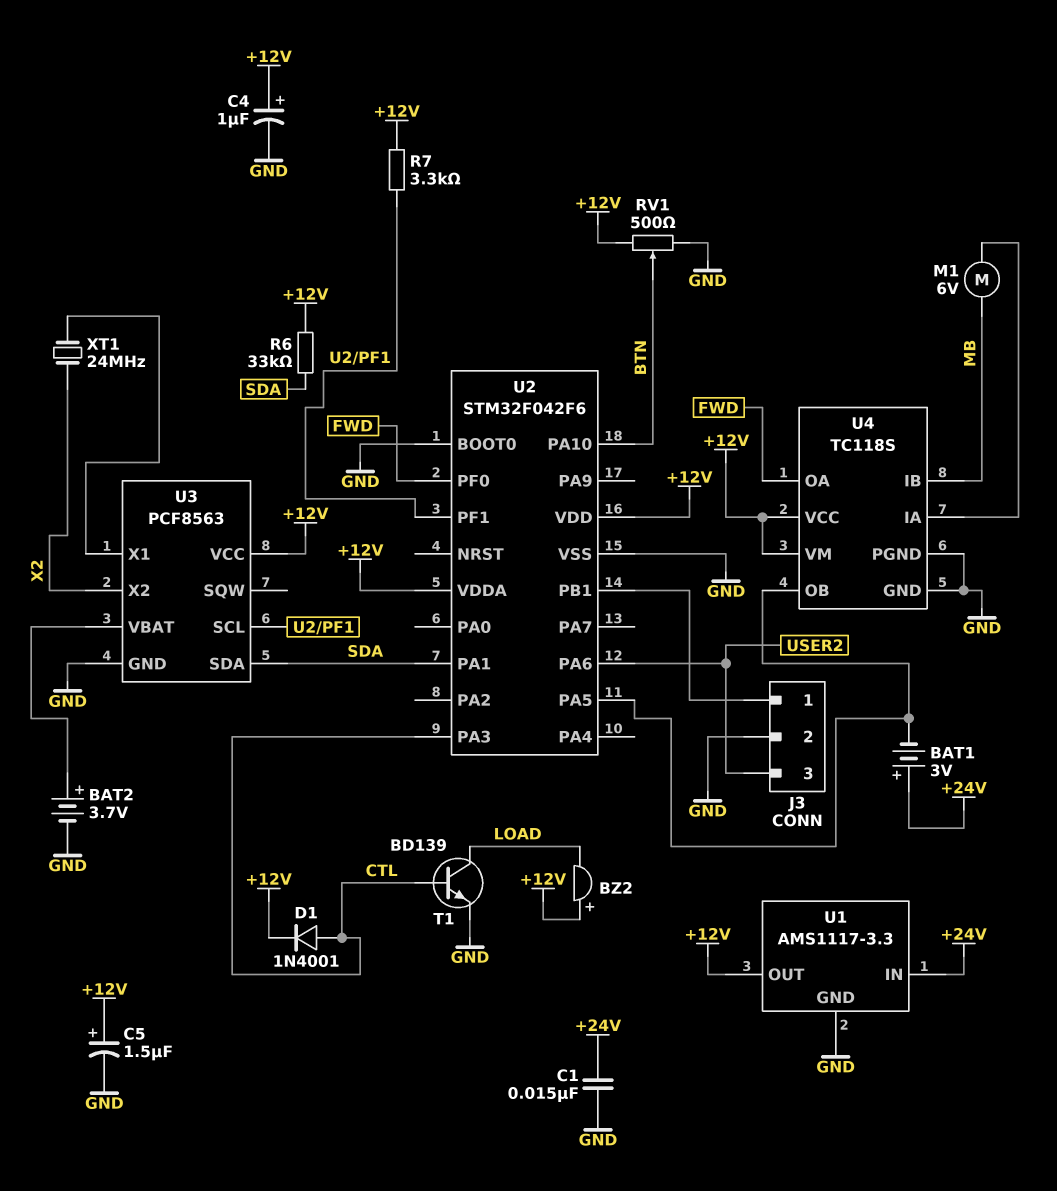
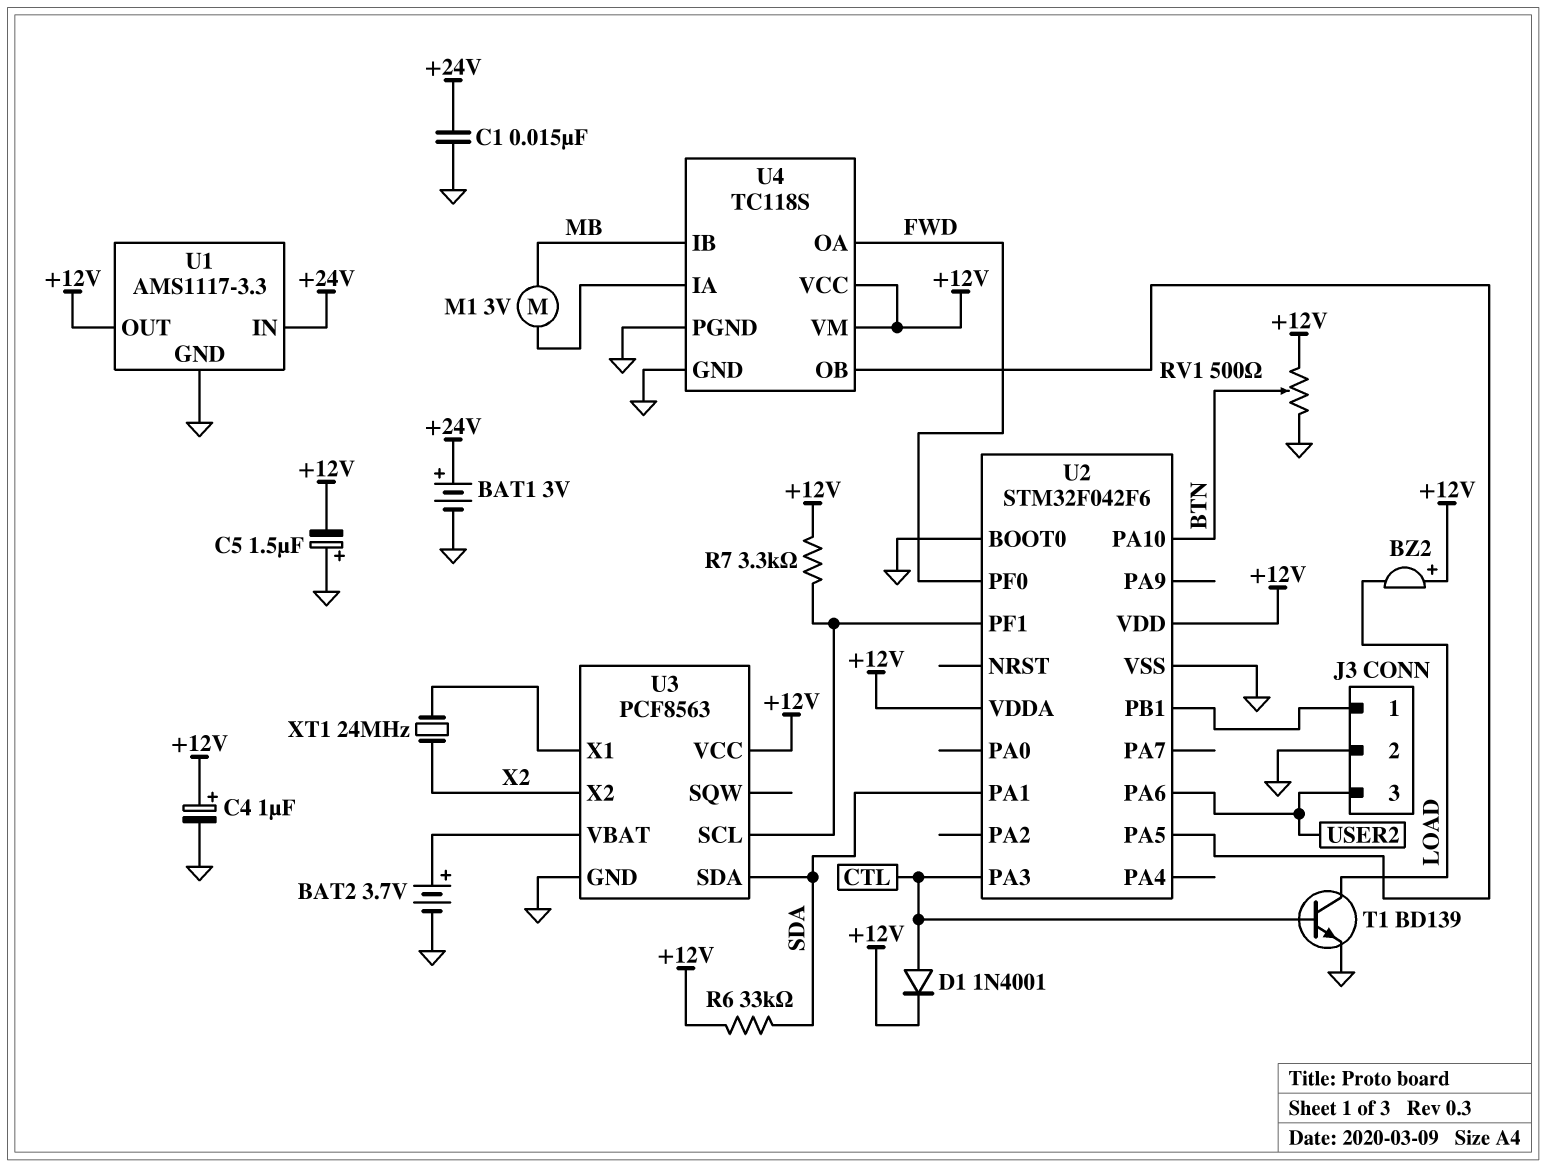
BAT1: 3V (plus +24V, minus U2/PA5) -> 3V (plus +24V, minus GND)
C5: 1.5uF (plus +12V, minus GND) -> 1.5uF (plus GND, minus +12V)
M1: motor 6V (MB, U4/IA) -> motor 3V (MB, U4/IA)

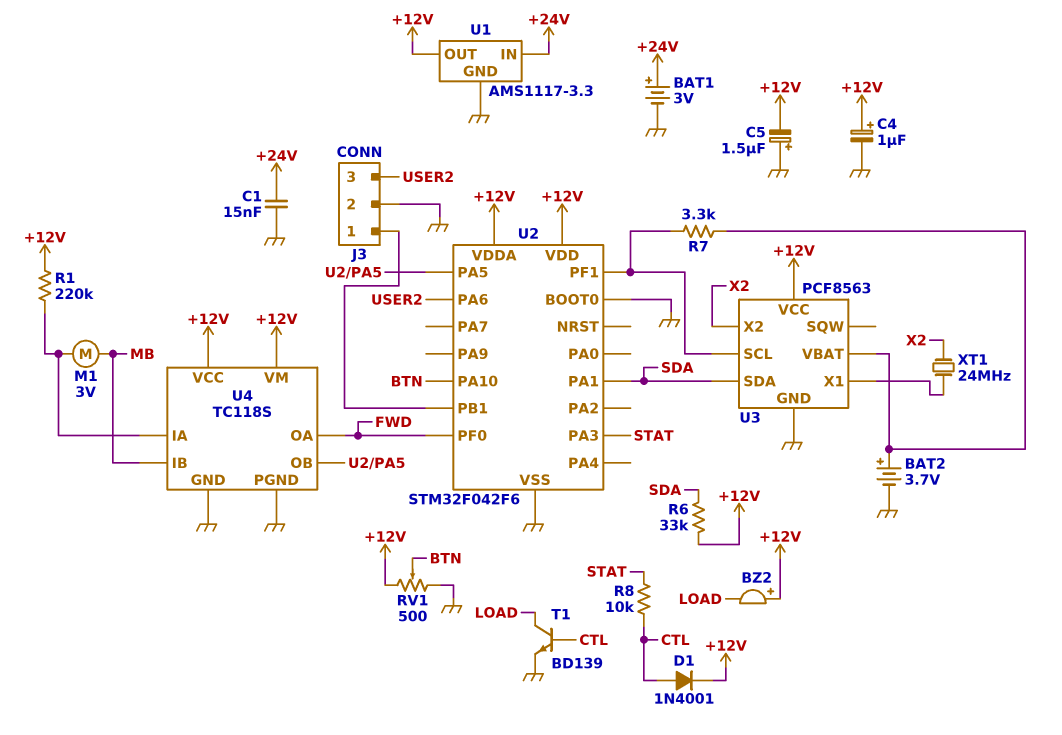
R1: none -> 220k (+12V, U4/IA)
R7: 3.3k (+12V, U2/PF1) -> 3.3k (U2/PF1, U3/VBAT)
R8: none -> 10k (CTL, STAT)
U2 pin PA3: CTL -> STAT

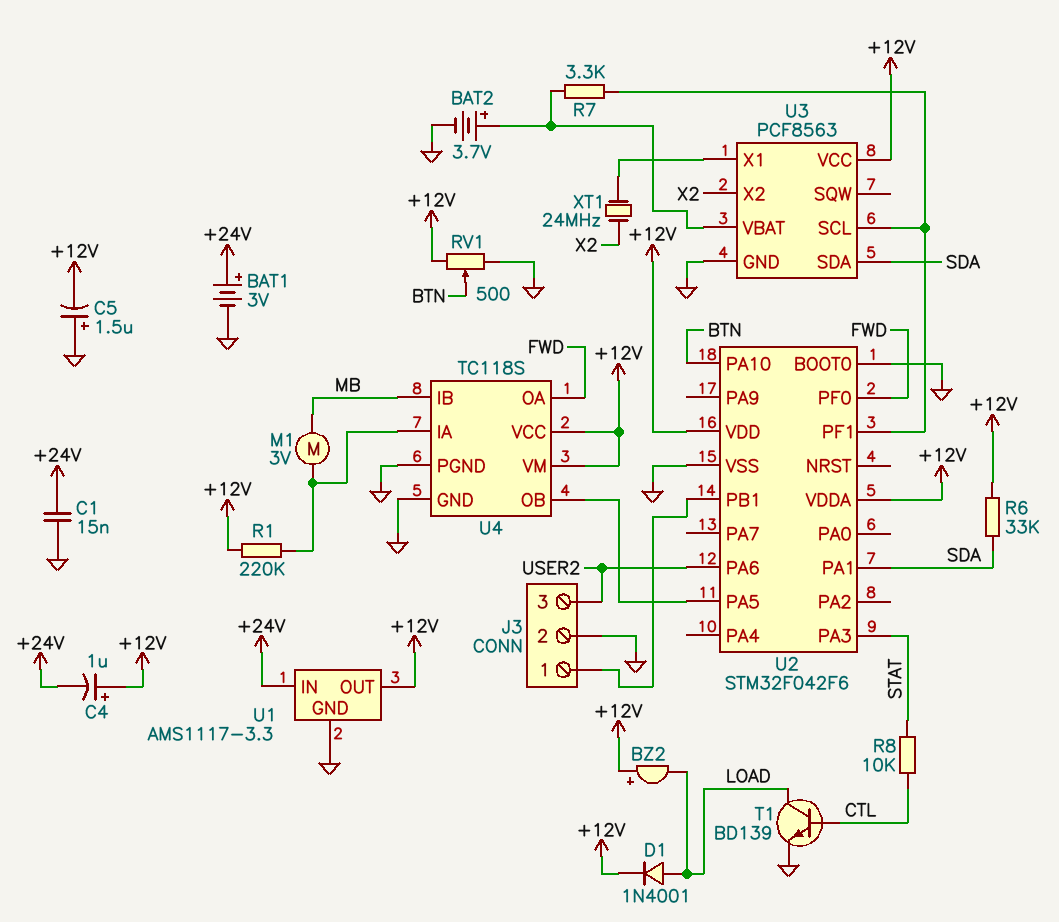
C4: 1uF (plus +12V, minus GND) -> 1uF (plus +12V, minus +24V)
D1: diode 1N4001 (A CTL, K +12V) -> diode 1N4001 (A LOAD, K +12V)

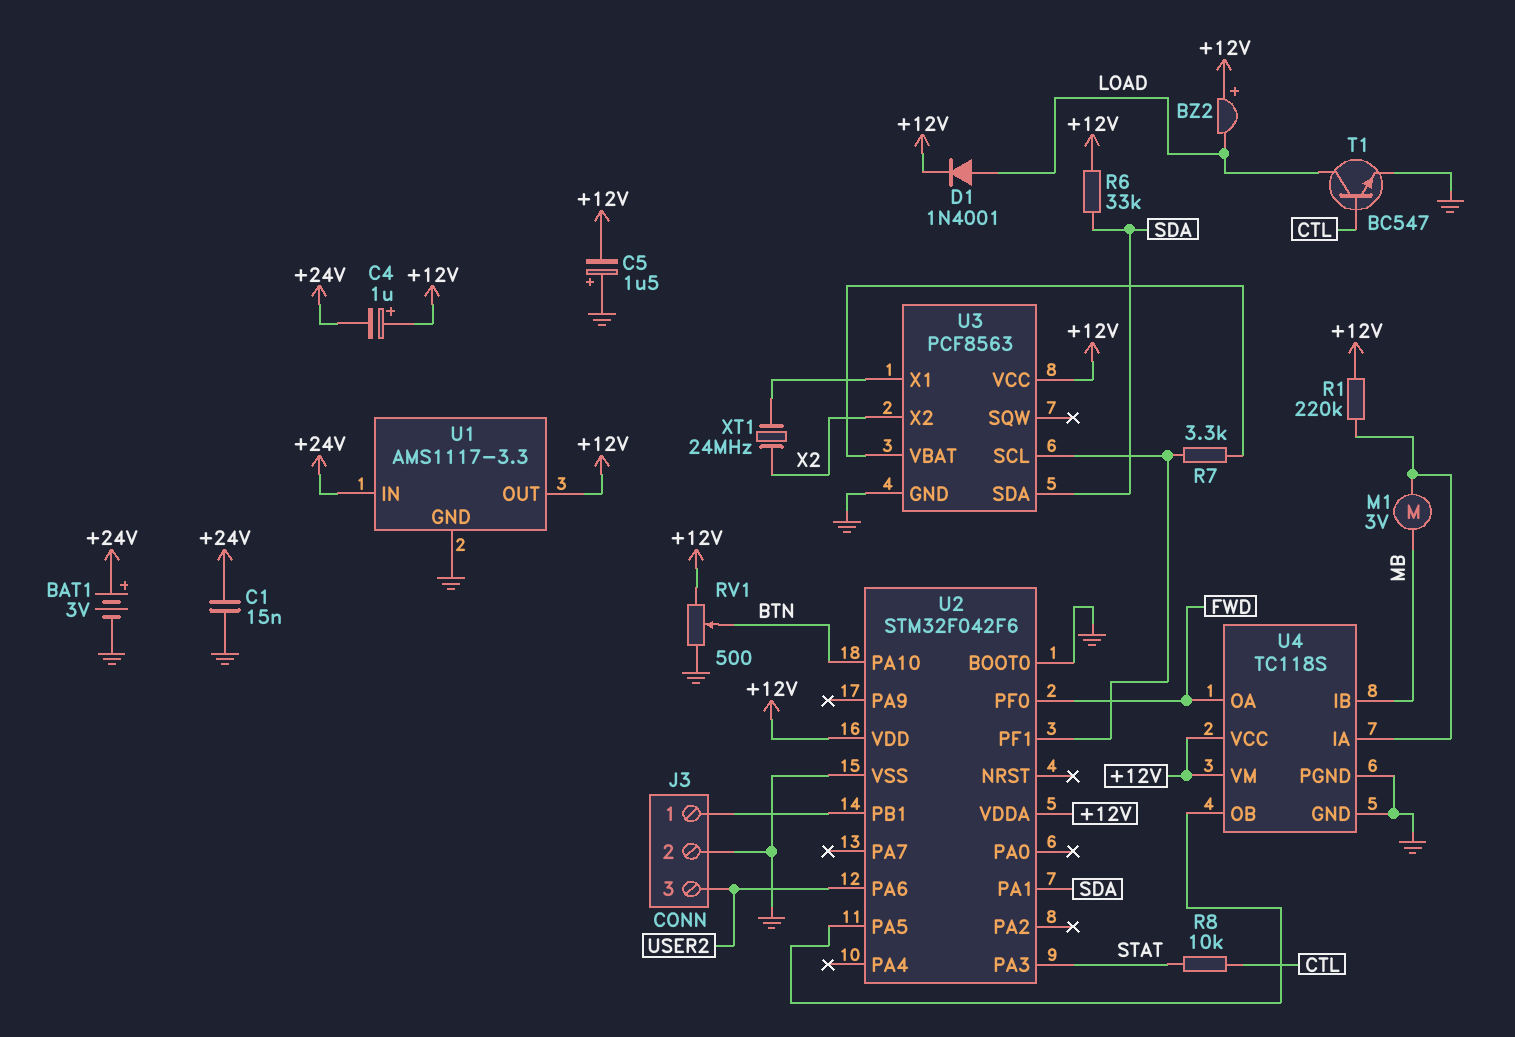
BAT2: 3.7V (plus U3/VBAT, minus GND) -> none
T1: NPN BD139 (B CTL, C LOAD, E GND) -> NPN BC547 (B CTL, C LOAD, E GND)

